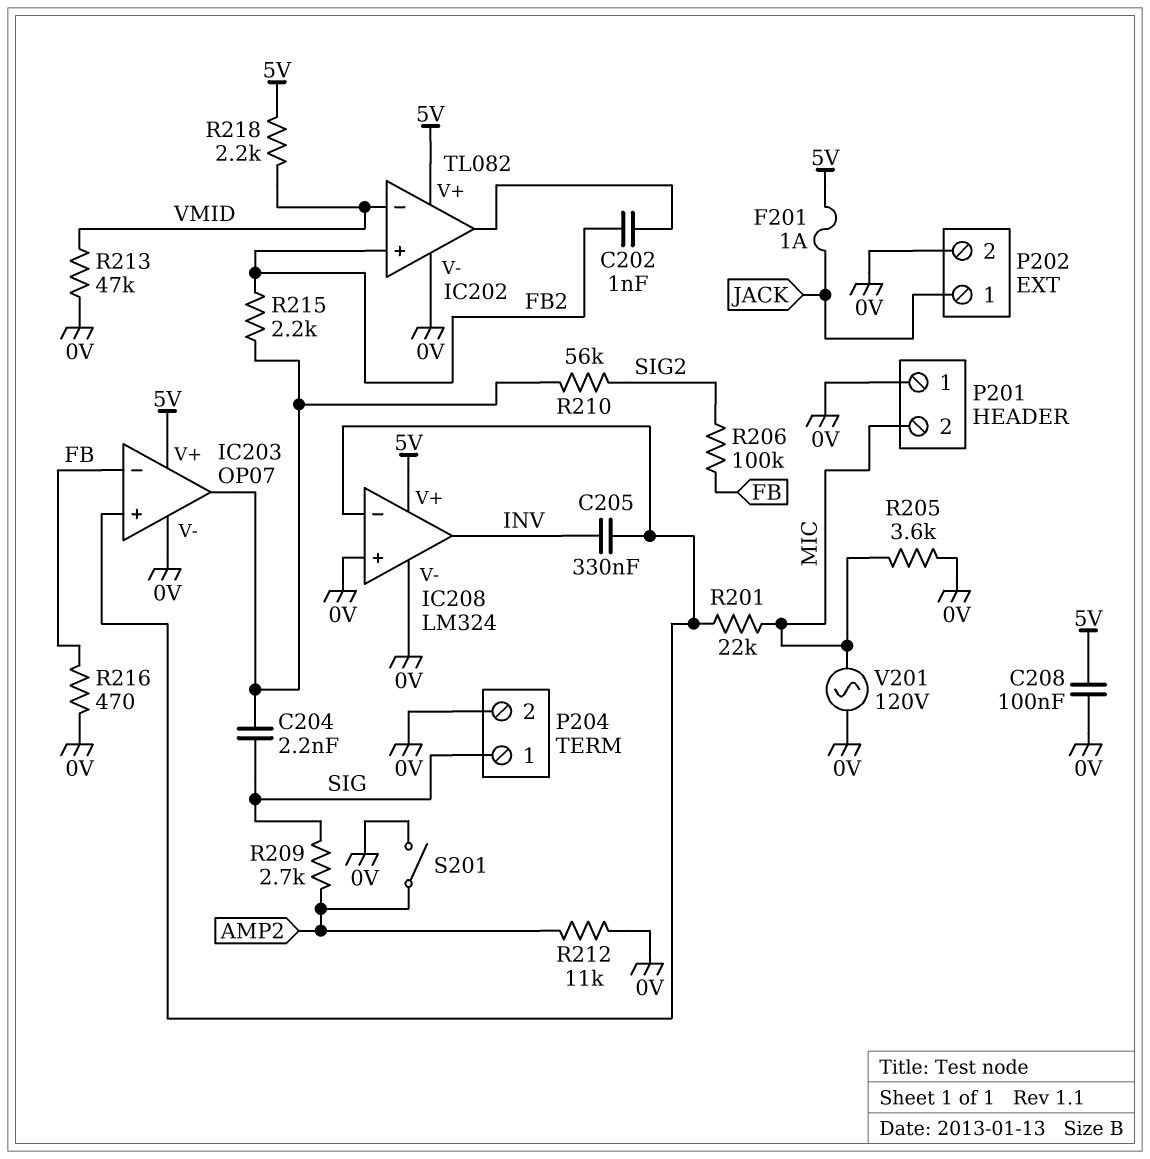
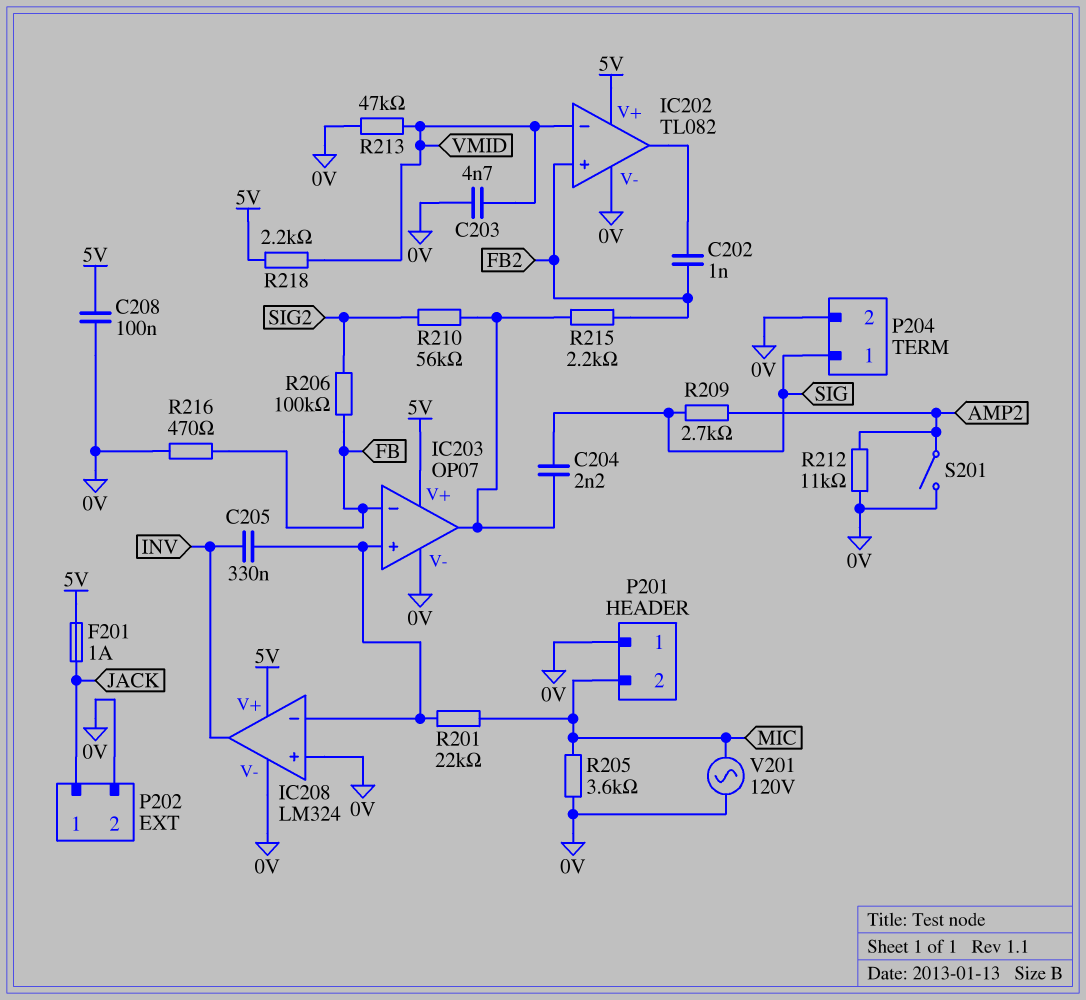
C203: none -> 4.7nF (0V, VMID)

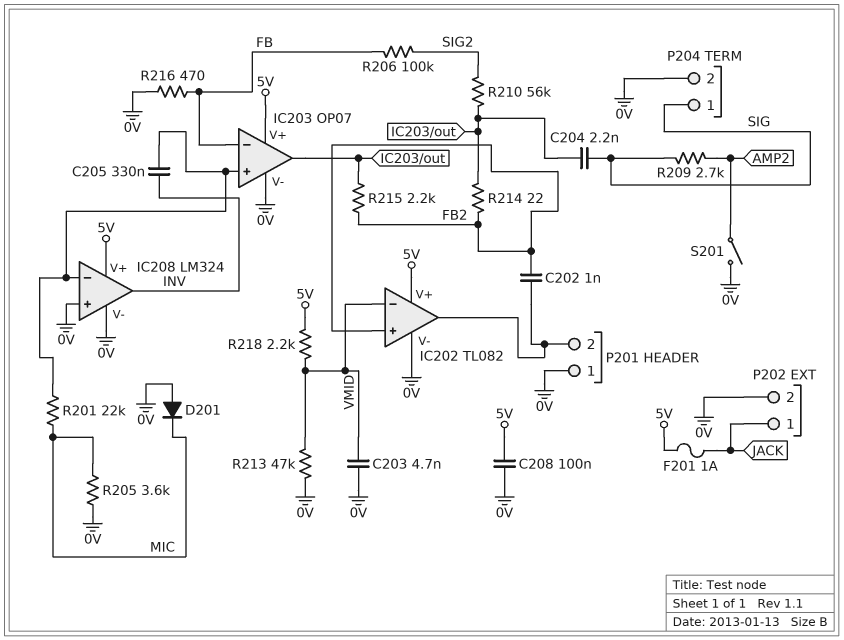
D201: none -> diode (A 0V, K MIC)
P201 pin 2: MIC -> IC202/out
R212: 11k (0V, AMP2) -> none
R214: none -> 22 (FB2, IC203/out)
V201: AC 120V (0V, MIC) -> none

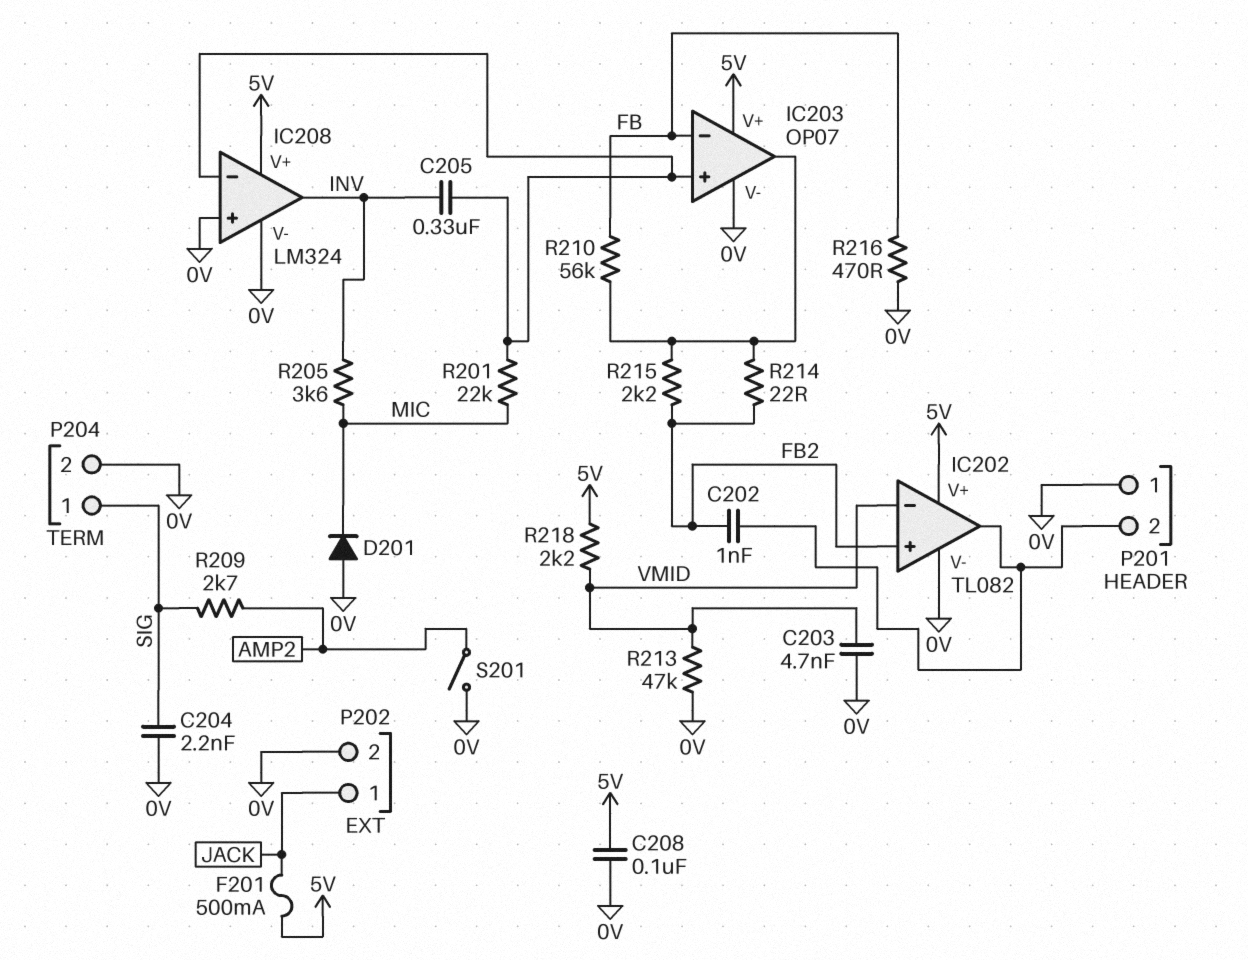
C204: 2.2nF (IC203/out, SIG) -> 2.2nF (0V, SIG)
F201: 1A (5V, JACK) -> 500mA (5V, JACK)
R205: 3.6k (0V, MIC) -> 3.6k (INV, MIC)
R206: 100k (FB, SIG2) -> none
R210: 56k (IC203/out, SIG2) -> 56k (FB, IC203/out)

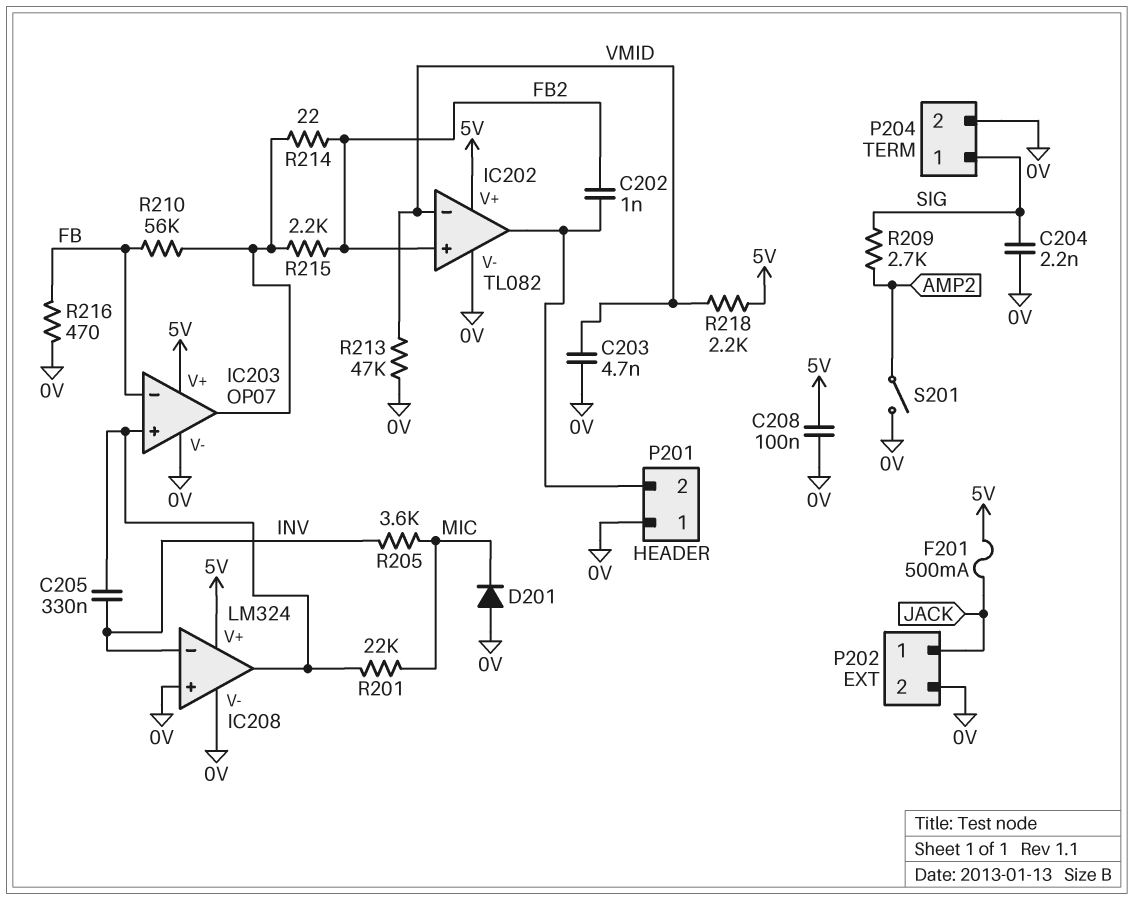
IC208 pin in-: IC203/in+ -> INV
IC208 pin out: INV -> IC203/in+

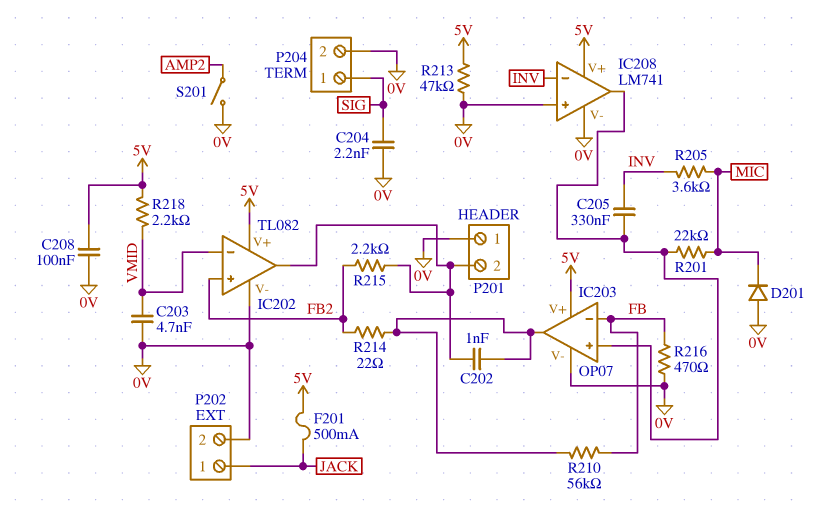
C202: 1nF (FB2, IC202/out) -> 1nF (IC202/out, IC203/out)
IC208: LM324 -> LM741
R209: 2.7k (AMP2, SIG) -> none
R213: 47k (0V, VMID) -> 47k (0V, 5V)
R215: 2.2k (FB2, IC203/out) -> 2.2k (FB2, IC202/out)

